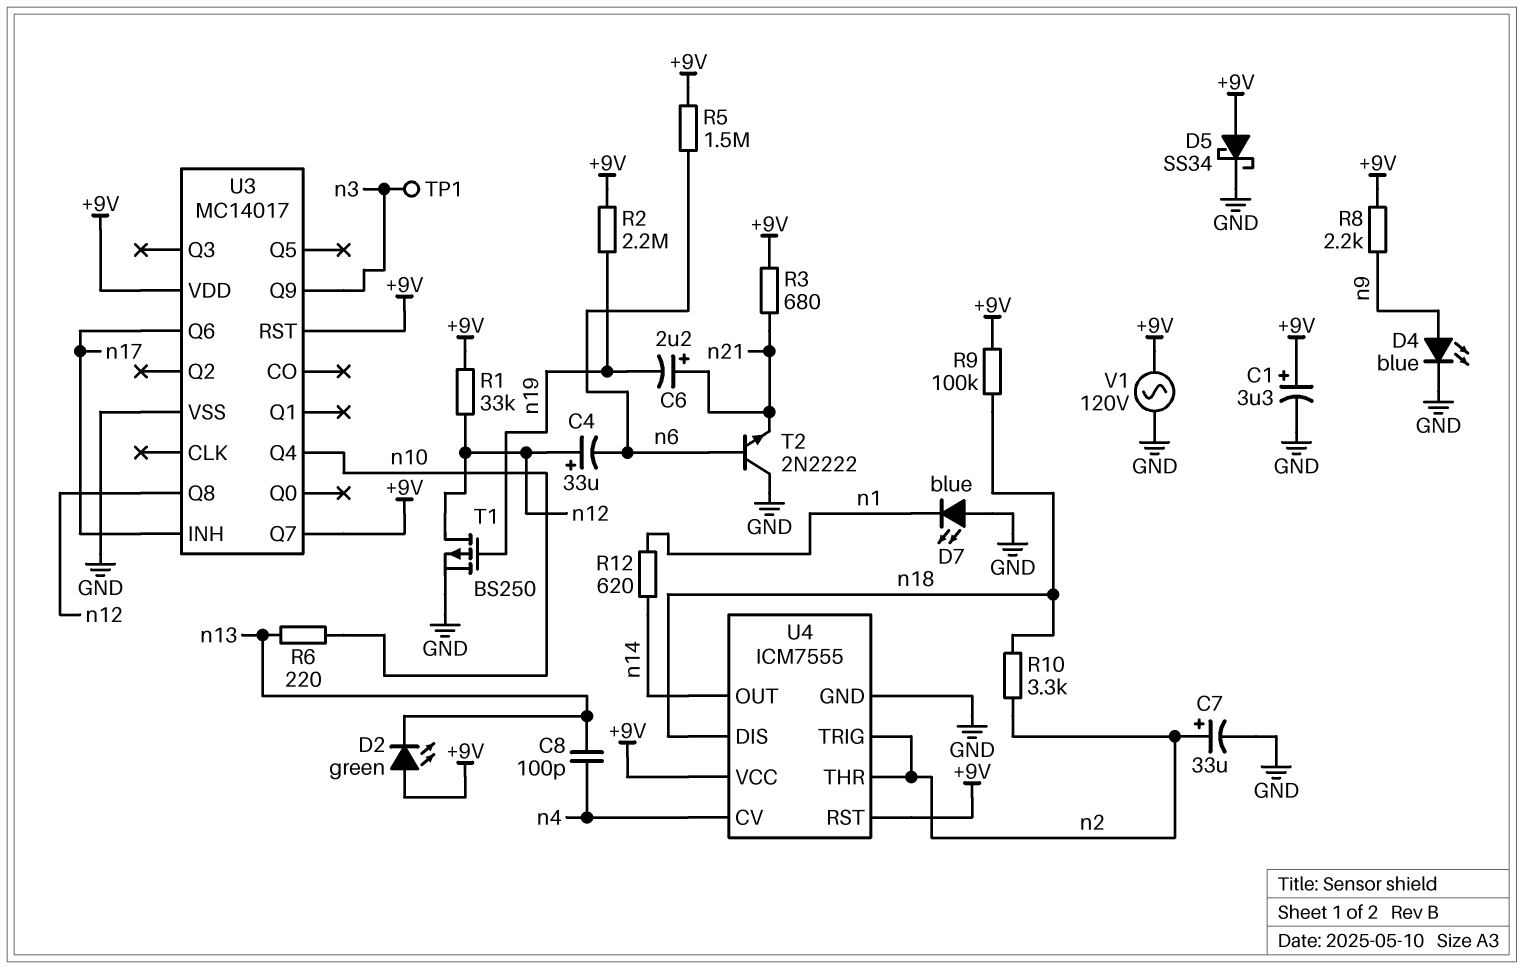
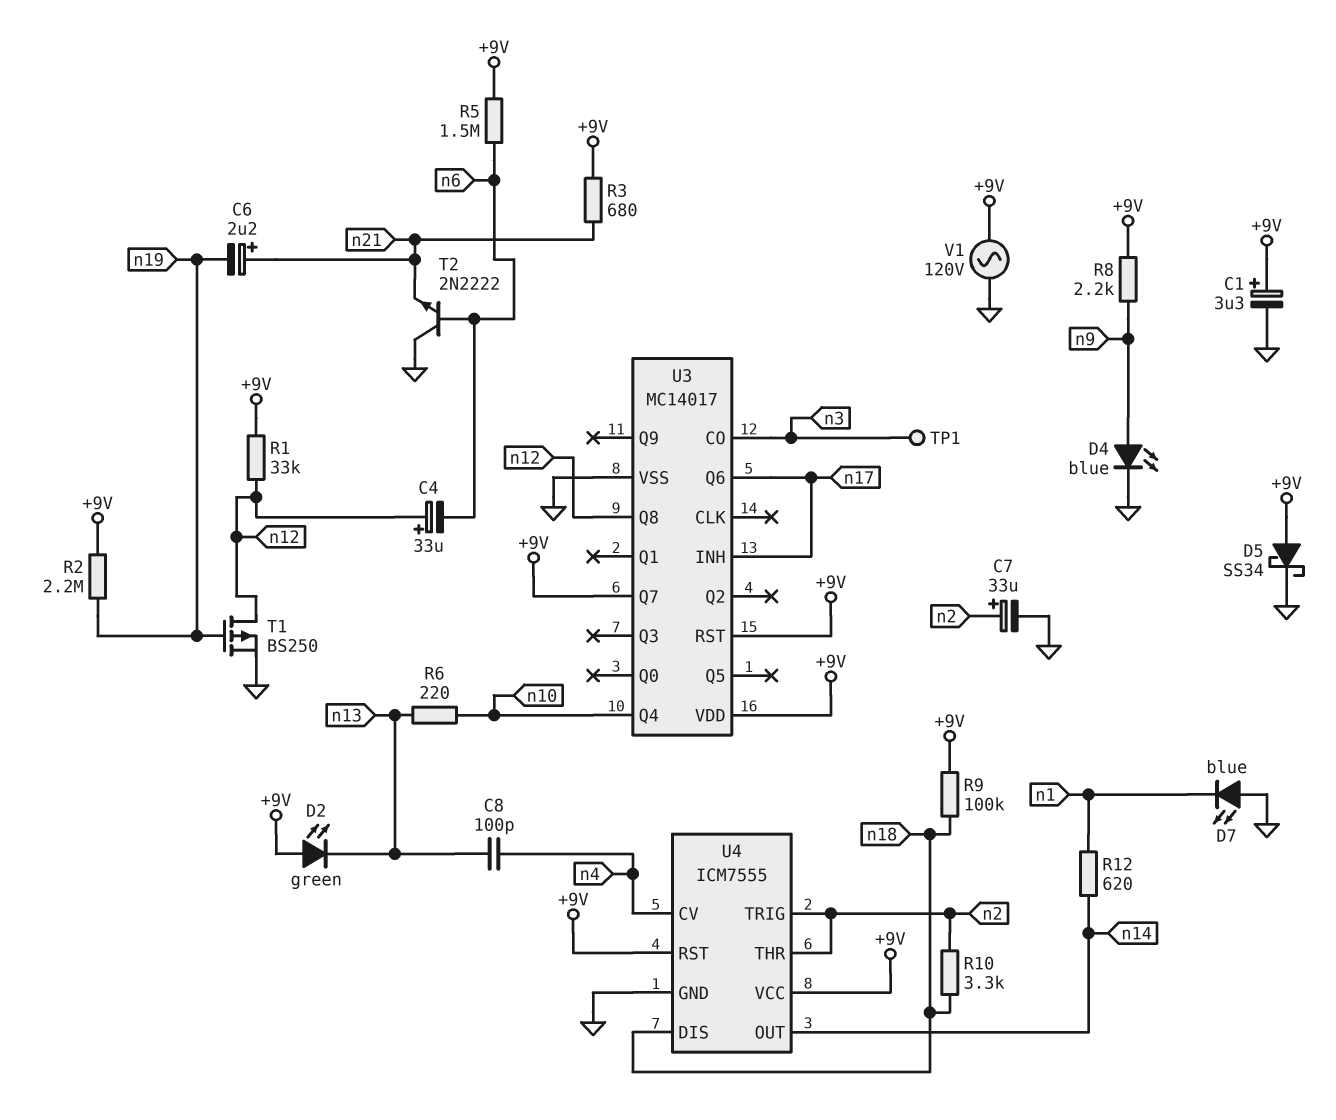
U3 pin CO: none -> n3
U3 pin Q9: n3 -> none

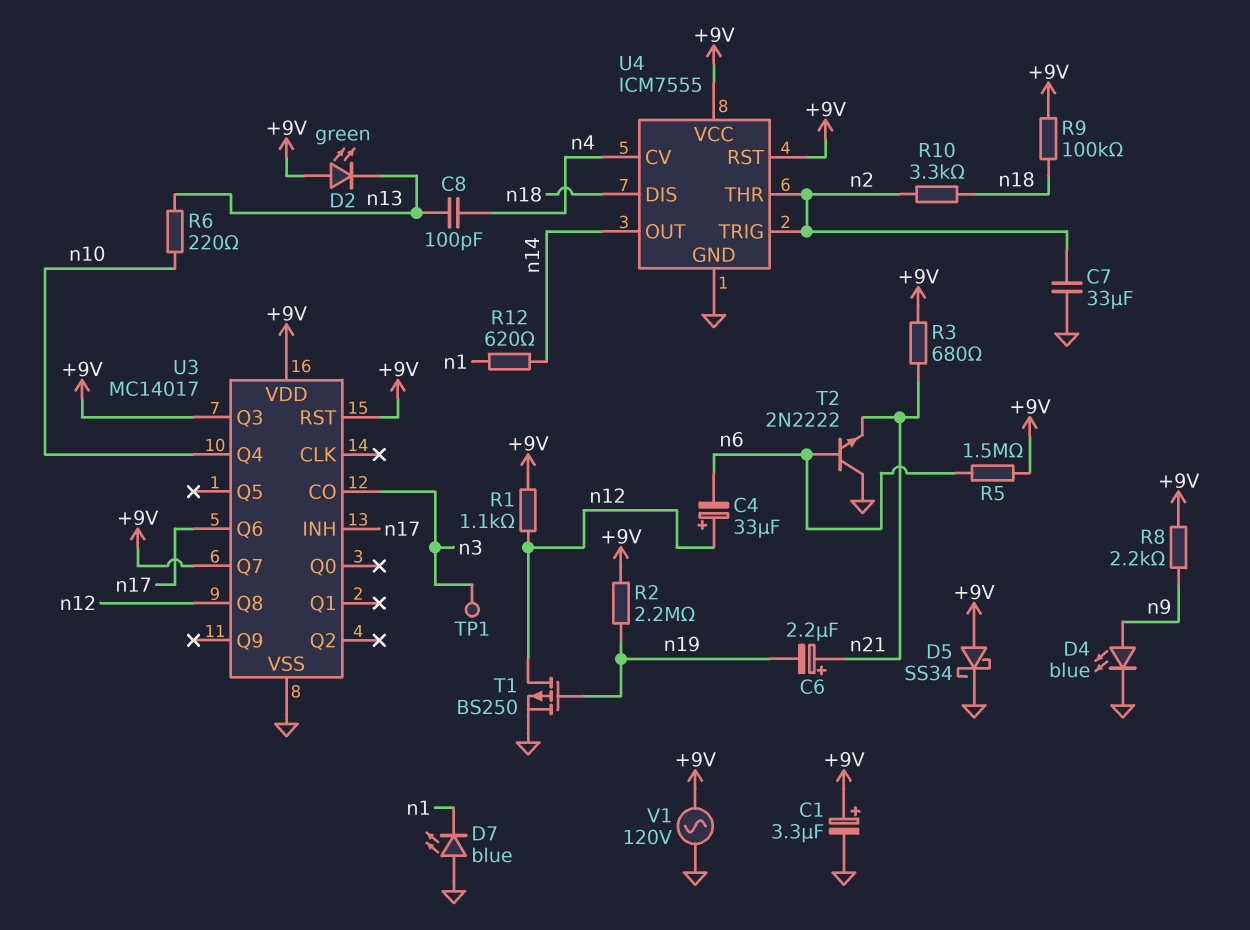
C7: 33uF (plus n2, minus GND) -> 33uF (GND, n2)
R1: 33k (+9V, n12) -> 1.1k (+9V, n12)
U3 pin Q3: none -> +9V

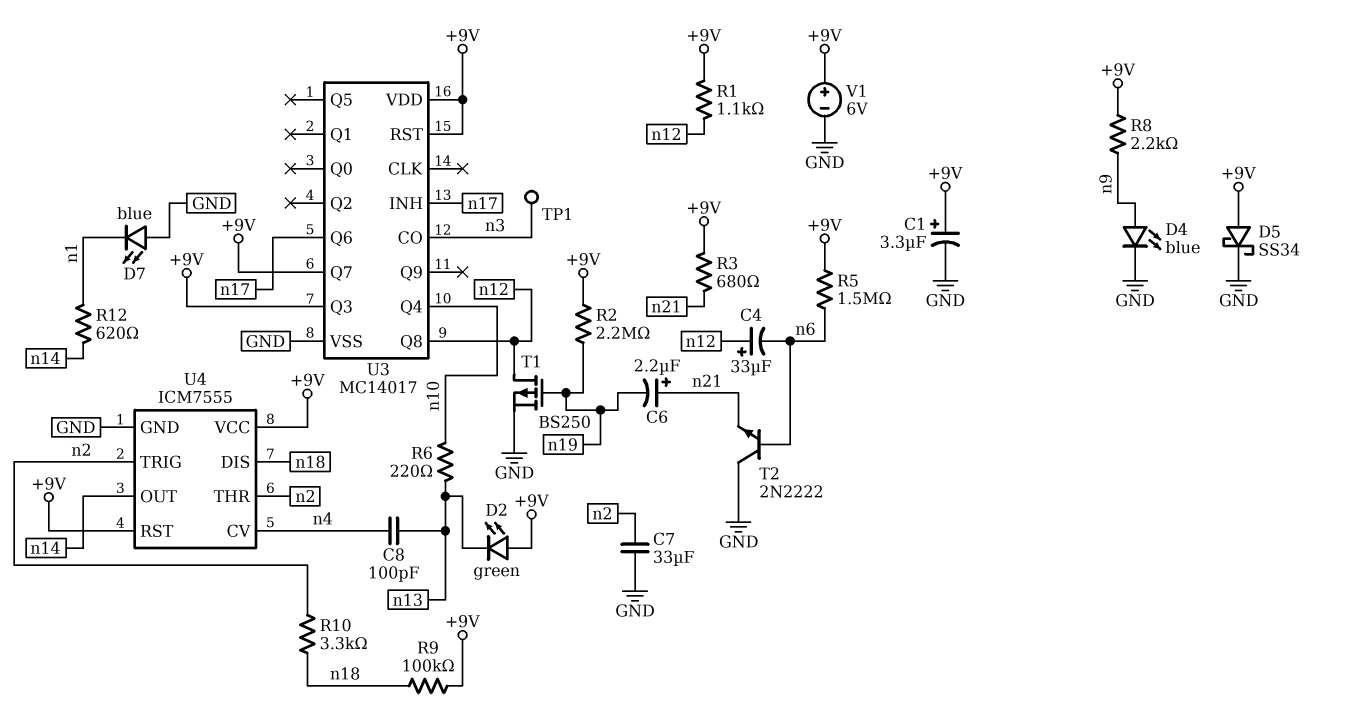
V1: AC 120V (+9V, GND) -> 6V (plus +9V, minus GND)

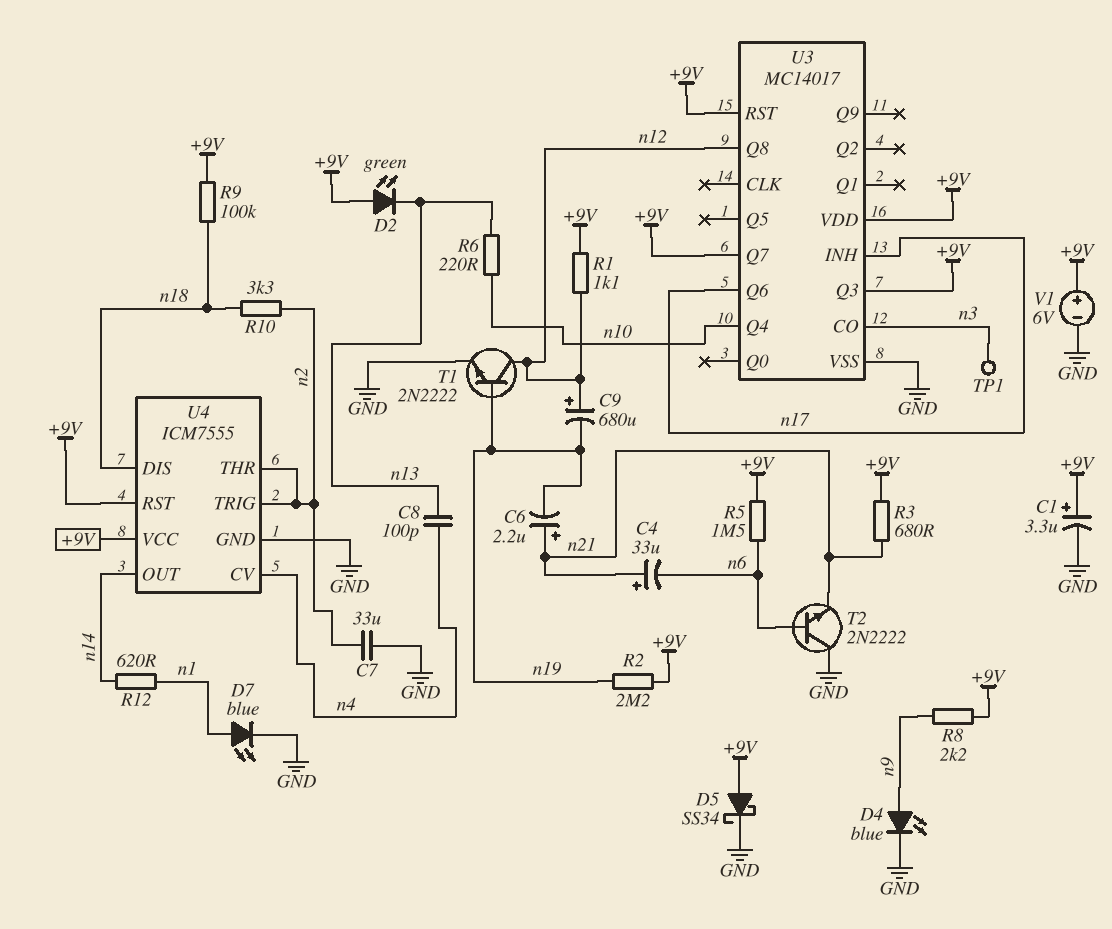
C4: 33uF (plus n12, minus n6) -> 33uF (plus n21, minus n6)
C9: none -> 680uF (plus n12, minus n19)
D7: LED blue (A GND, K n1) -> LED blue (A n1, K GND)
T1: PMOS BS250 (G n19, D n12, S GND) -> NPN 2N2222 (B n19, C n12, E GND)

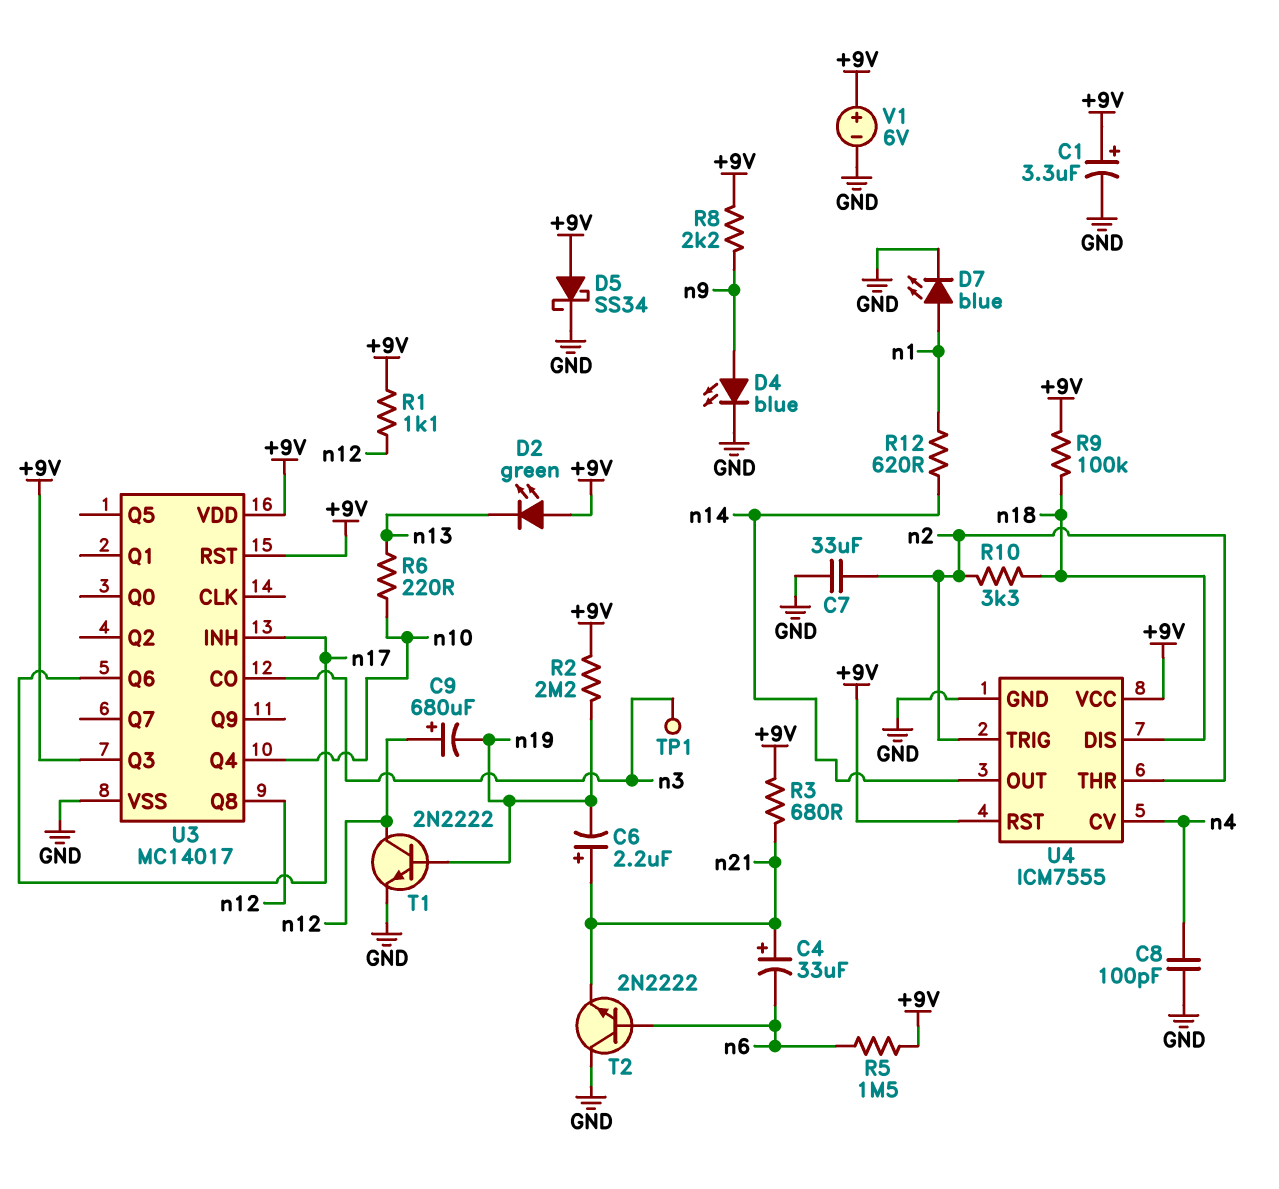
C8: 100pF (n4, n13) -> 100pF (GND, n4)
U3 pin Q7: +9V -> none

